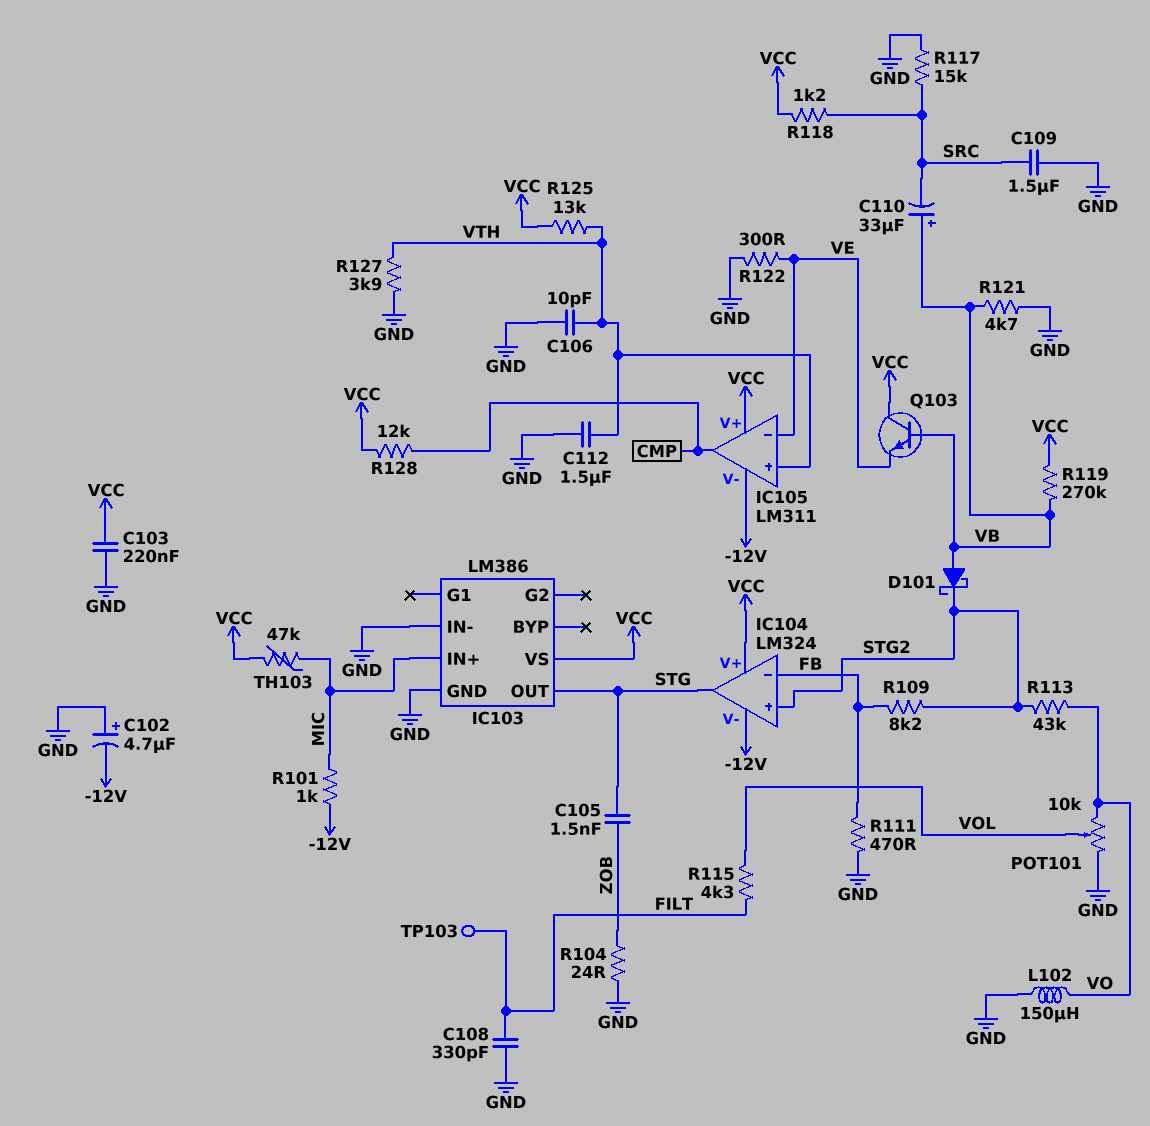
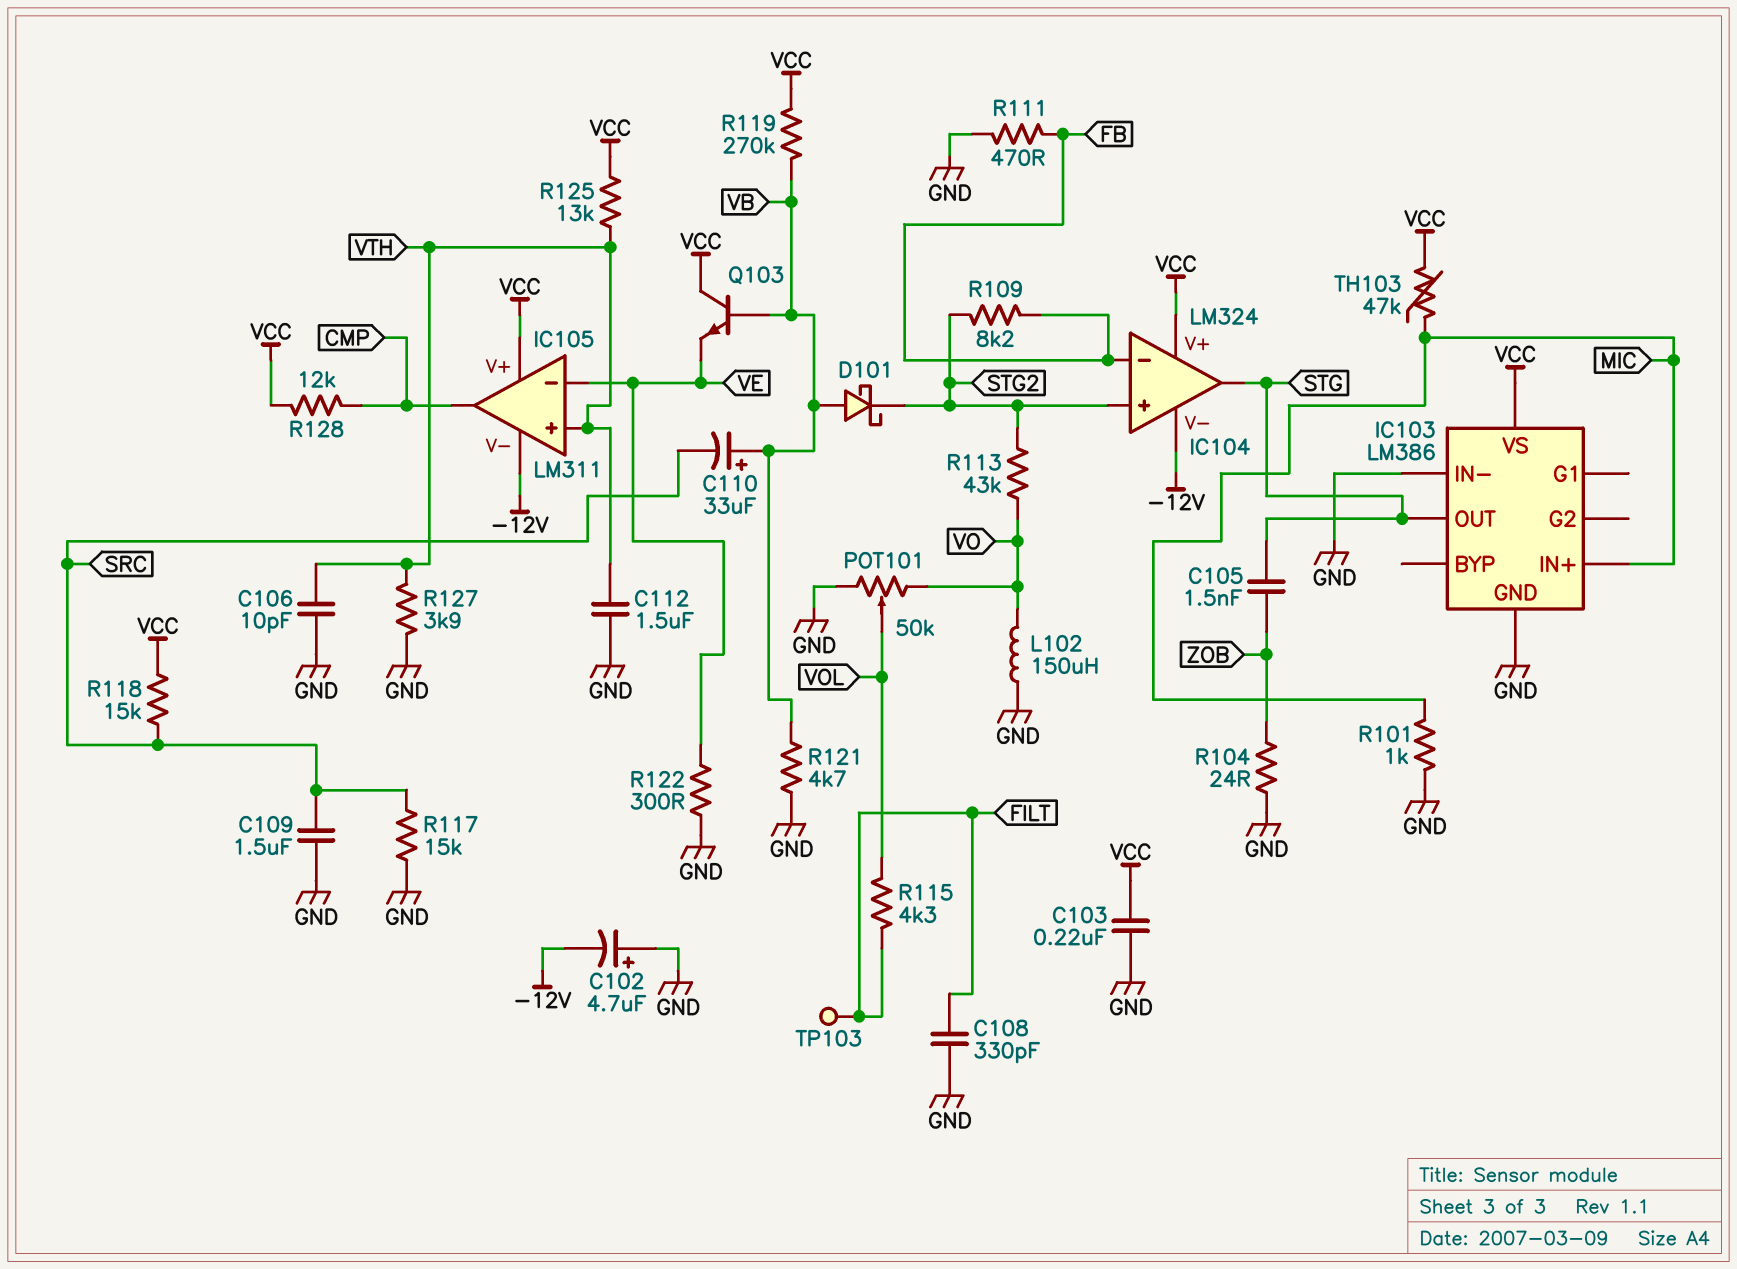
POT101: 10k (GND, VO, wiper VOL) -> 50k (GND, VO, wiper VOL)
R101: 1k (-12V, MIC) -> 1k (GND, MIC)
R118: 1.2k (SRC, VCC) -> 15k (SRC, VCC)

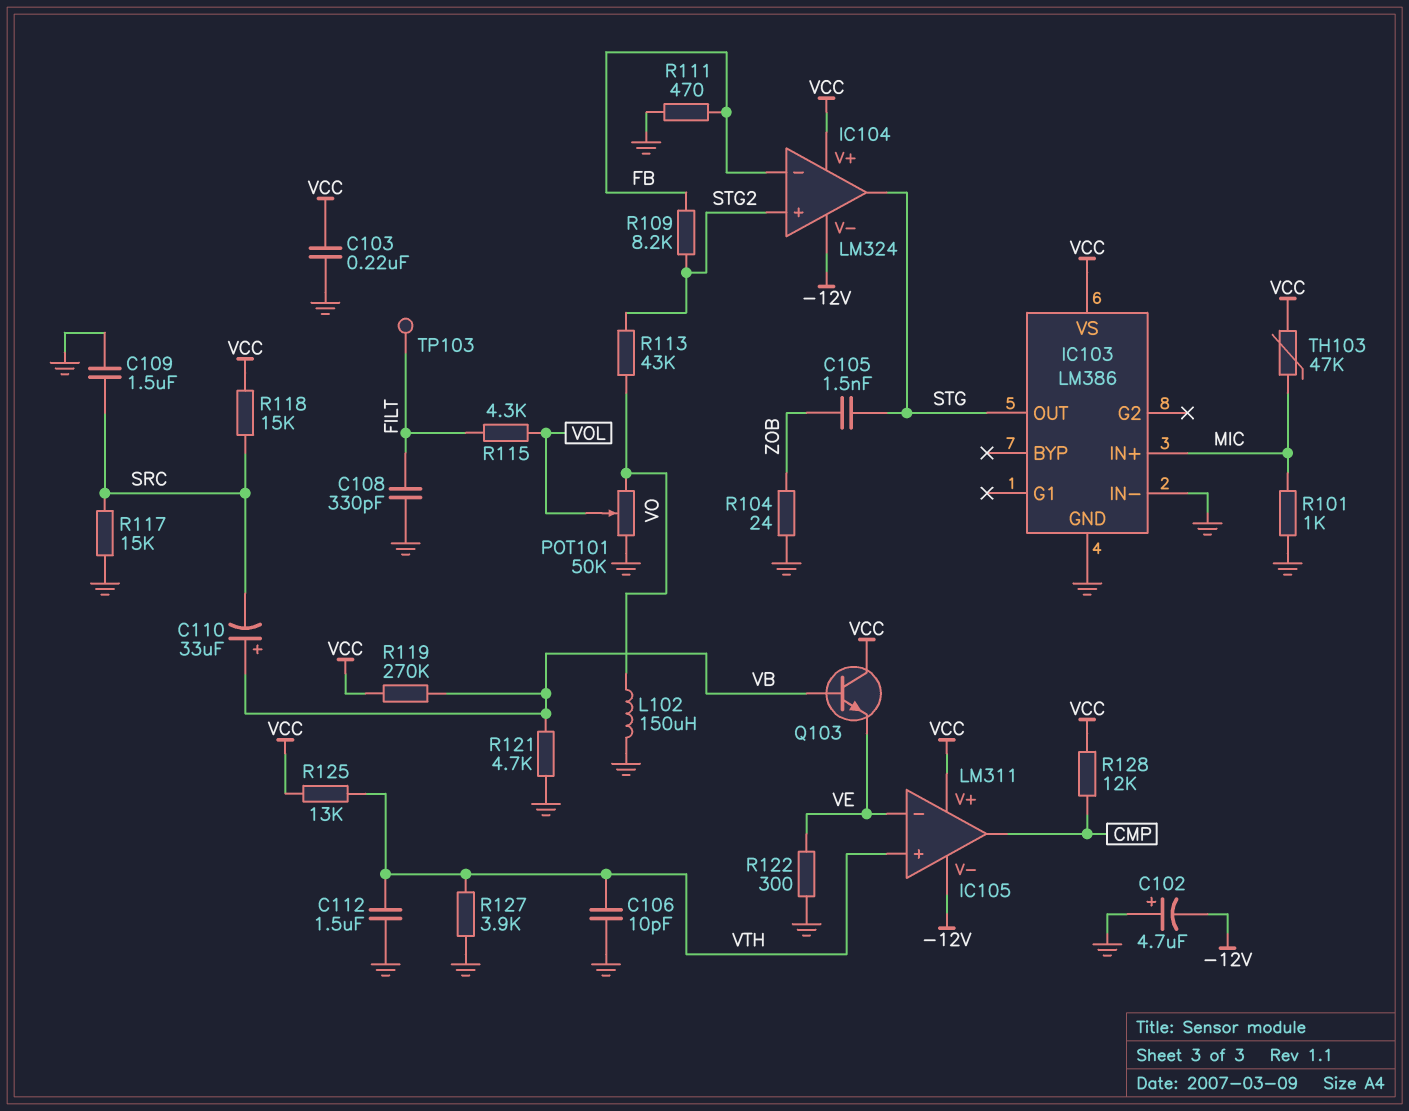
D101: schottky (A VB, K STG2) -> none

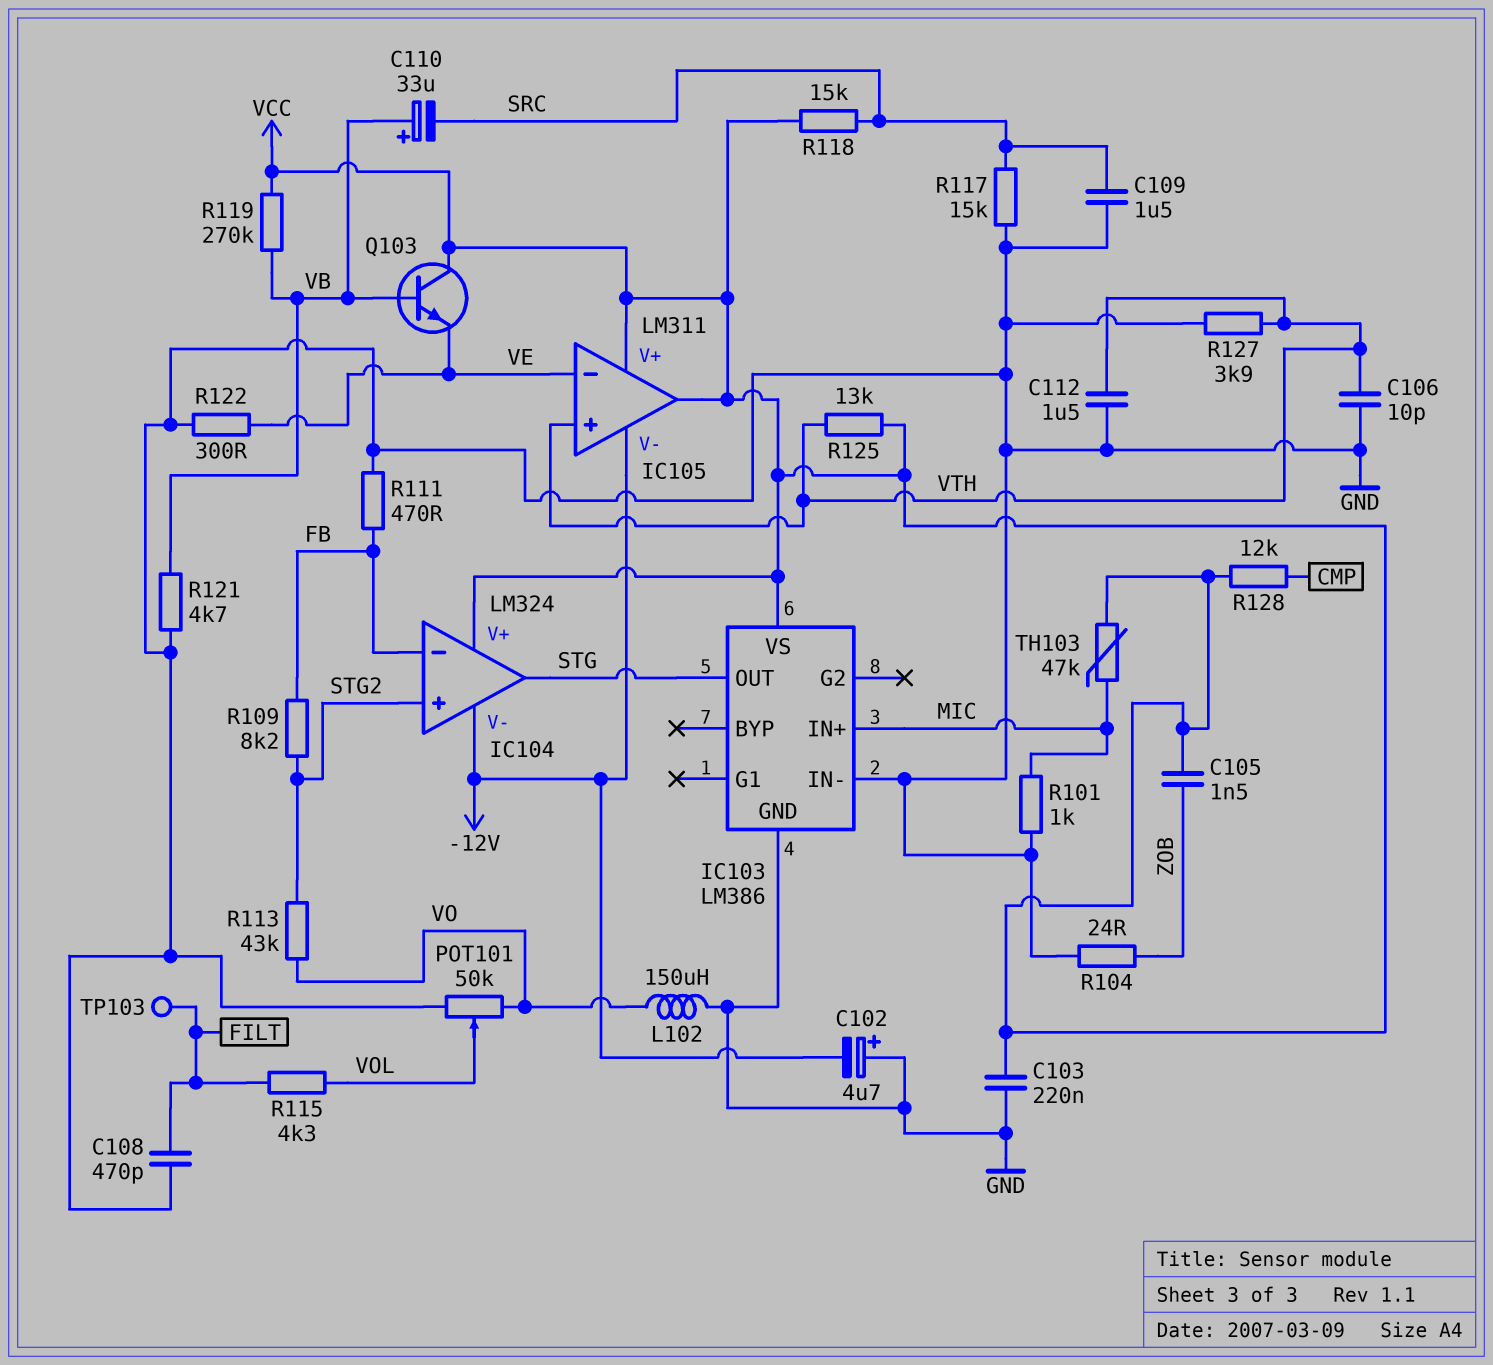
C105: 1.5nF (STG, ZOB) -> 1.5nF (VCC, ZOB)
C108: 330pF (FILT, GND) -> 470pF (FILT, GND)
IC105 pin out: CMP -> VCC

